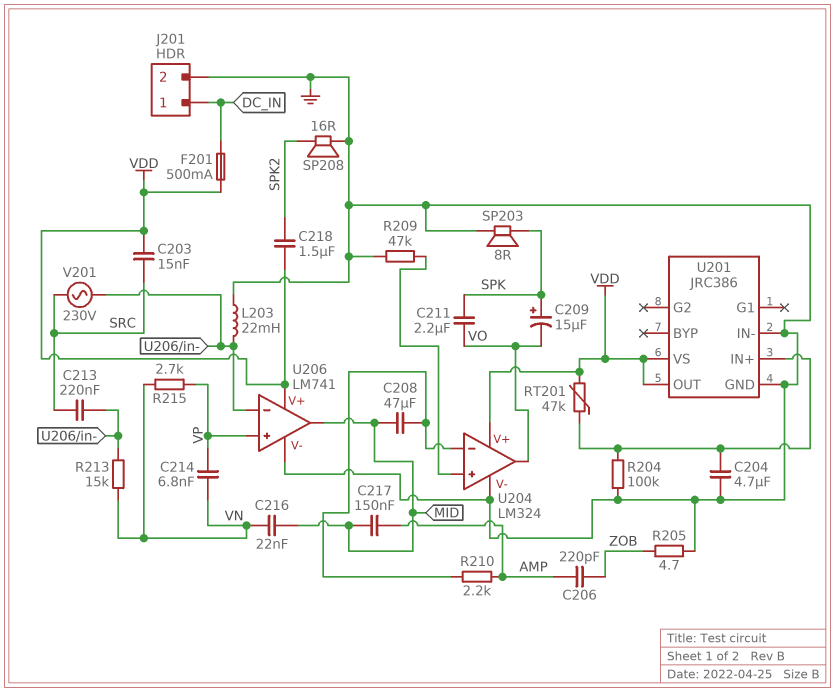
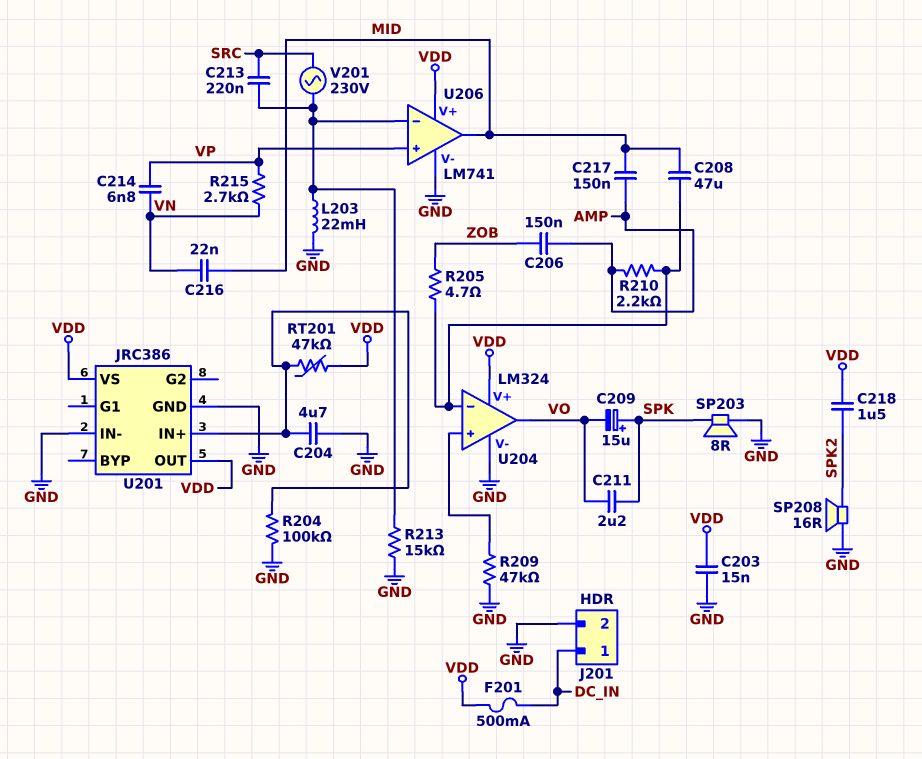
C203: 15nF (SRC, VDD) -> 15nF (GND, VDD)
C206: 220pF (AMP, ZOB) -> 150nF (AMP, ZOB)
R205: 4.7 (GND, ZOB) -> 4.7 (U204/in-, ZOB)
R213: 15k (U206/in-, VN) -> 15k (GND, U206/in-)

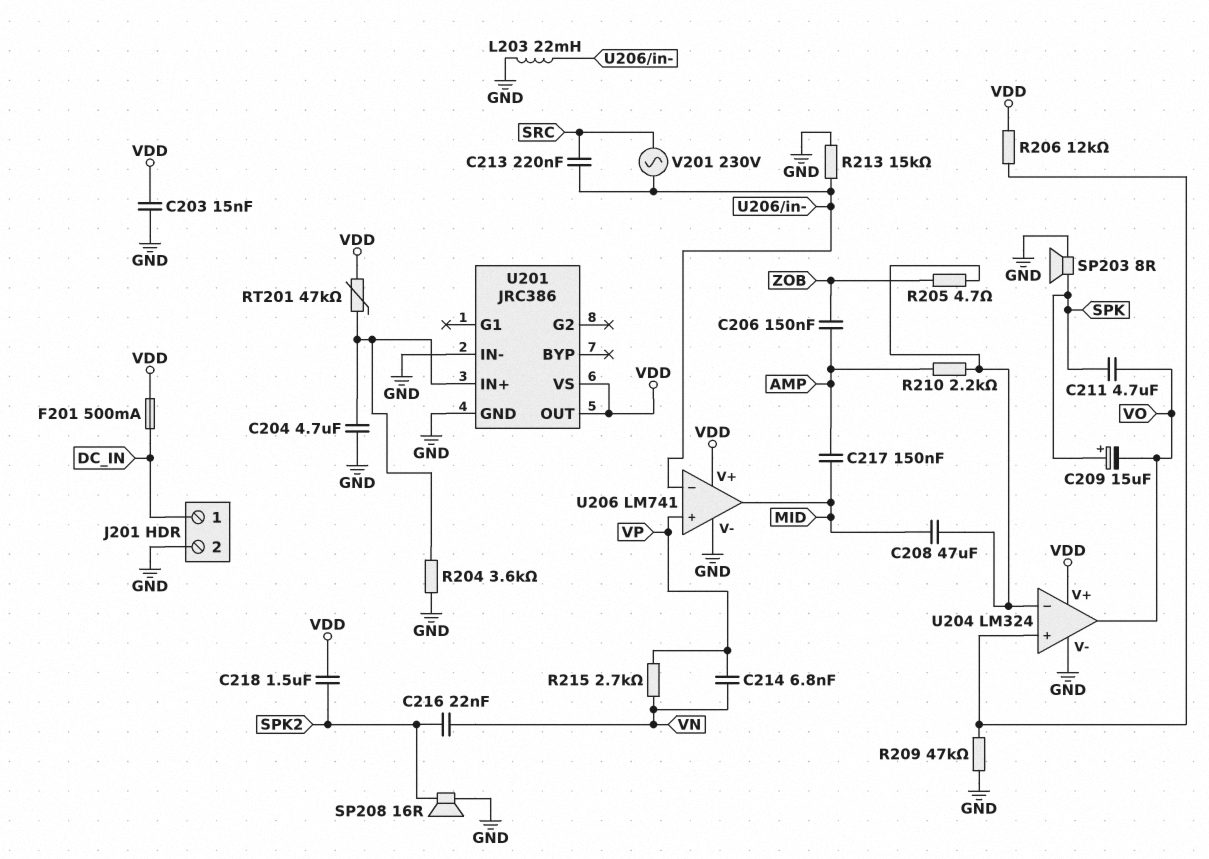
C211: 2.2uF (SPK, VO) -> 4.7uF (SPK, VO)
C216: 22nF (MID, VN) -> 22nF (SPK2, VN)
R204: 100k (GND, U201/IN+) -> 3.6k (GND, U201/IN+)
R206: none -> 12k (U204/in+, VDD)

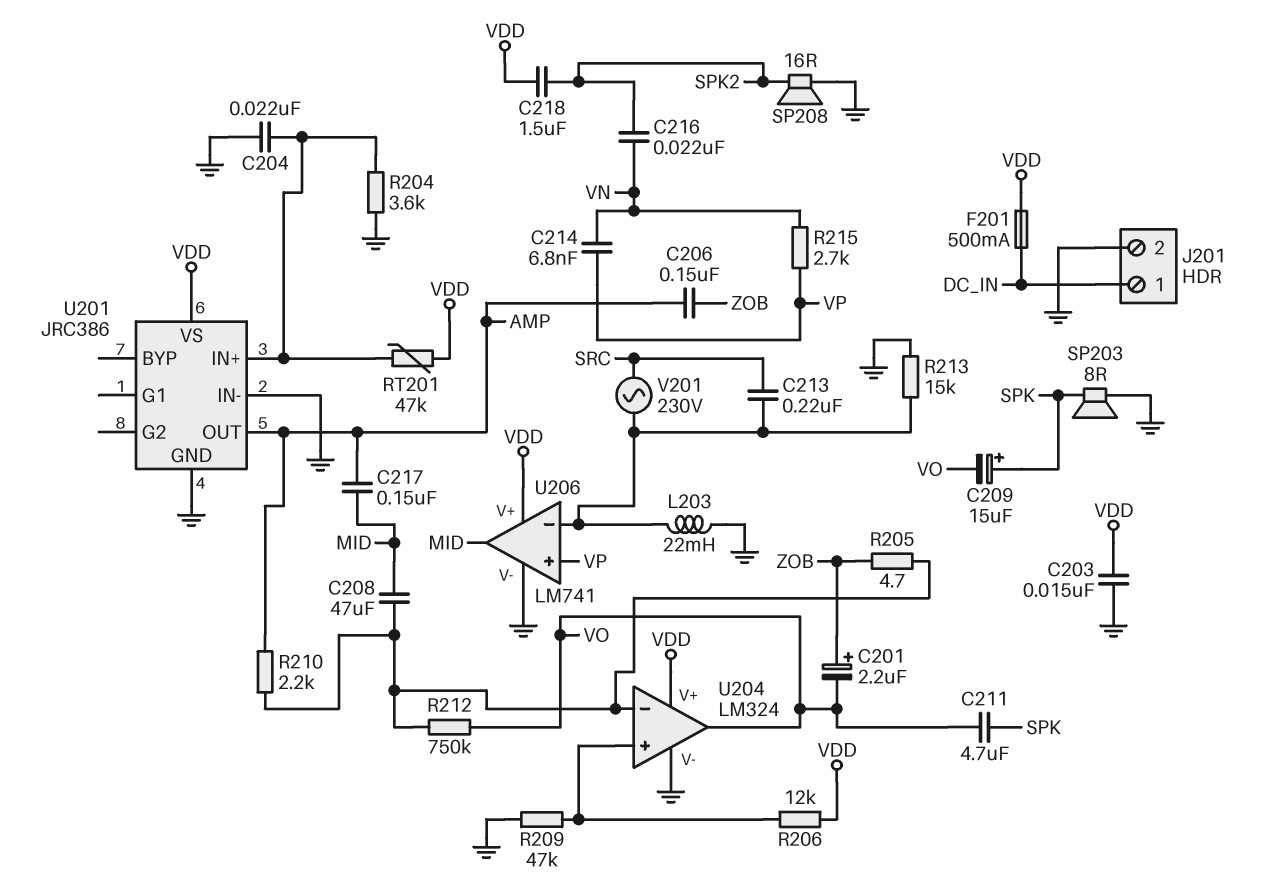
C201: none -> 2.2uF (plus ZOB, minus VO)
C204: 4.7uF (GND, U201/IN+) -> 22nF (GND, U201/IN+)
R212: none -> 750k (U204/in-, VO)
U201 pin OUT: VDD -> AMP

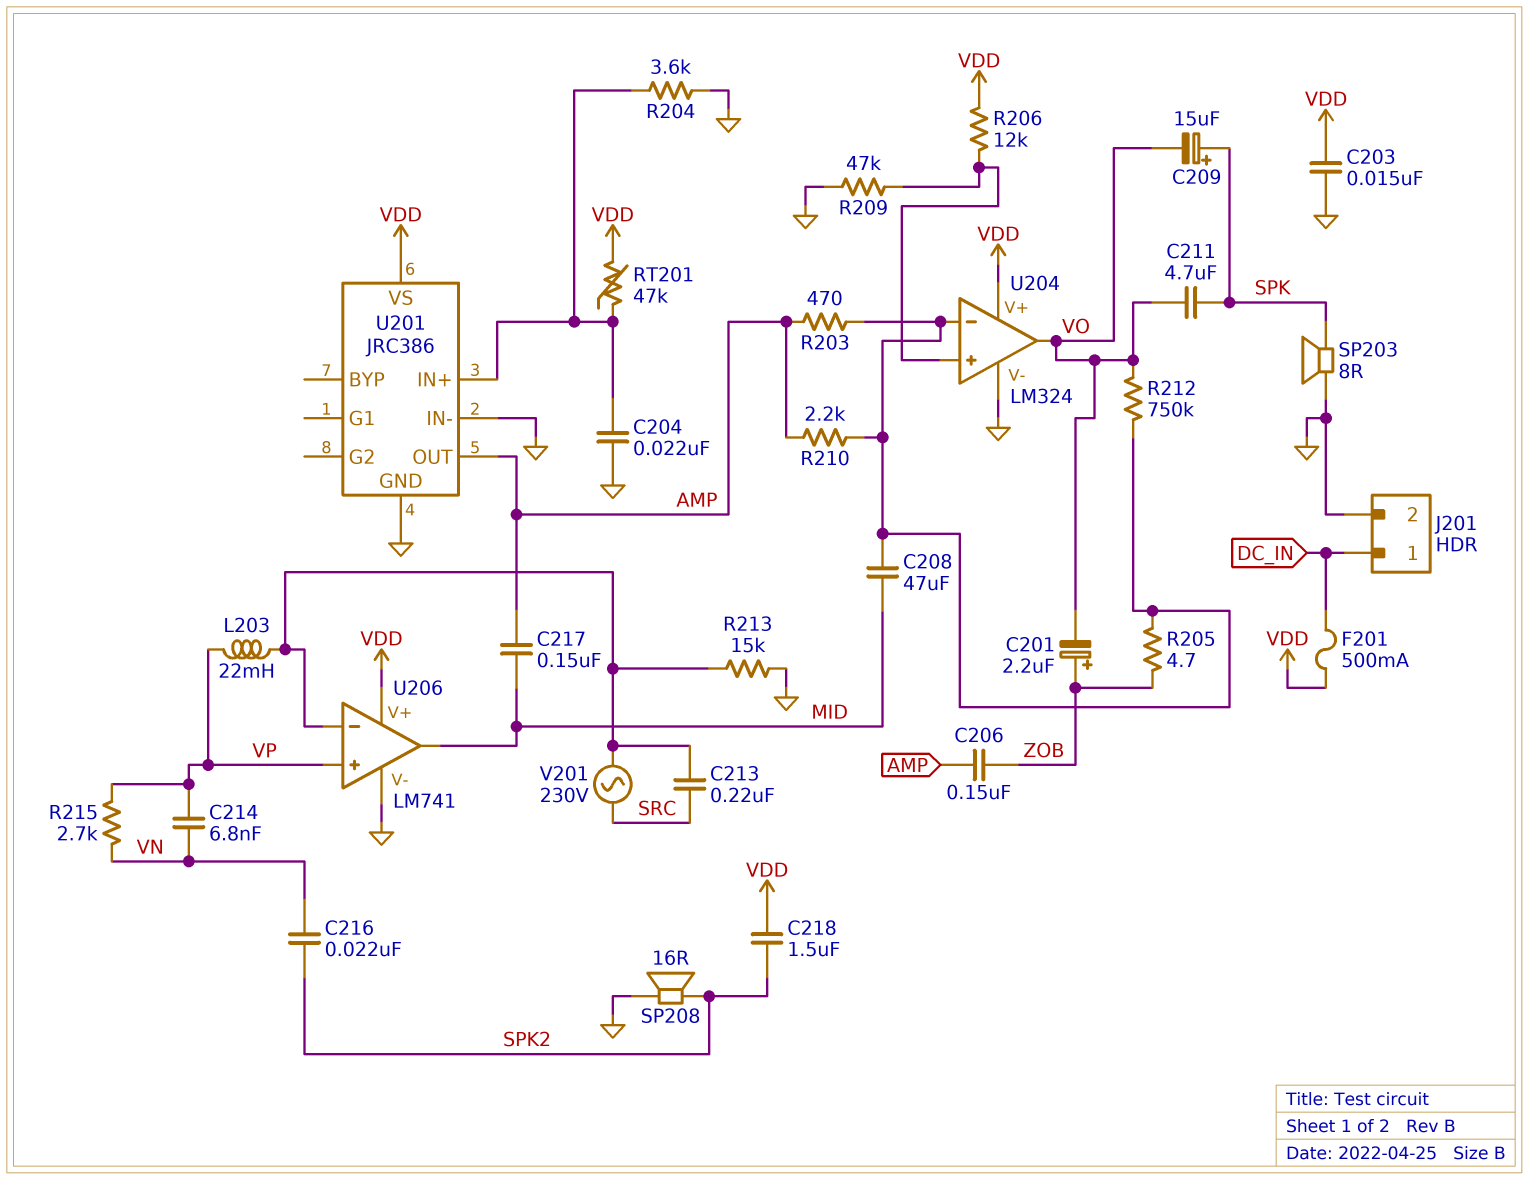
L203: 22mH (GND, U206/in-) -> 22mH (U206/in-, VP)
R203: none -> 470 (AMP, U204/in-)

